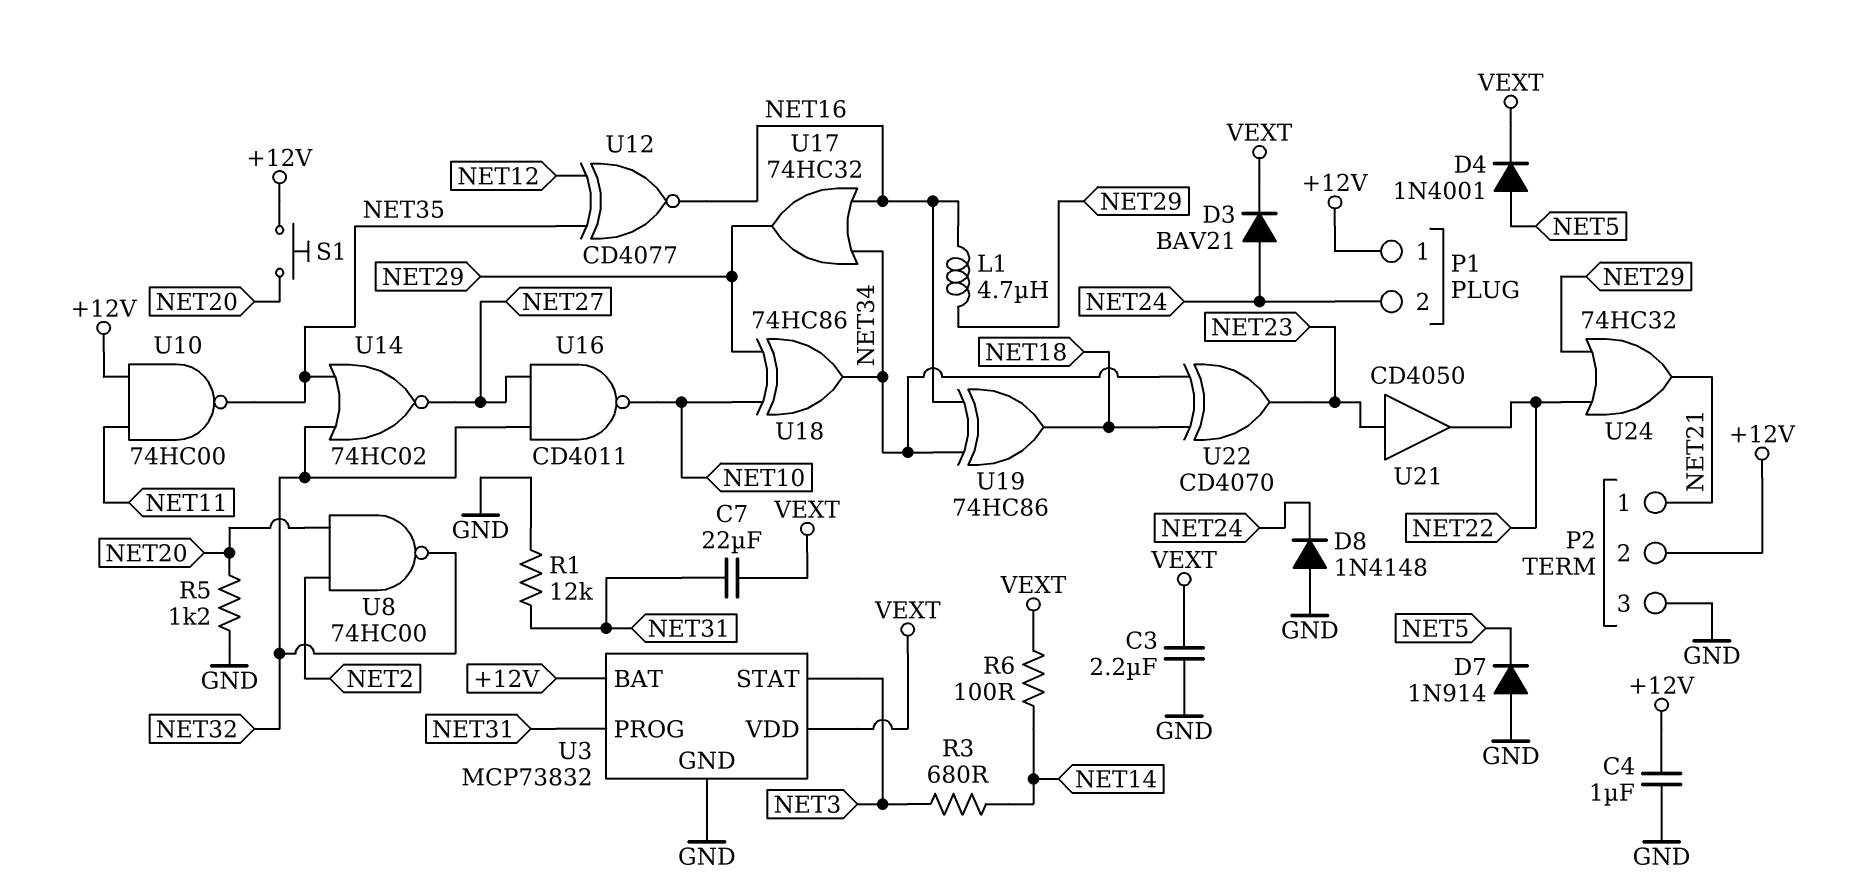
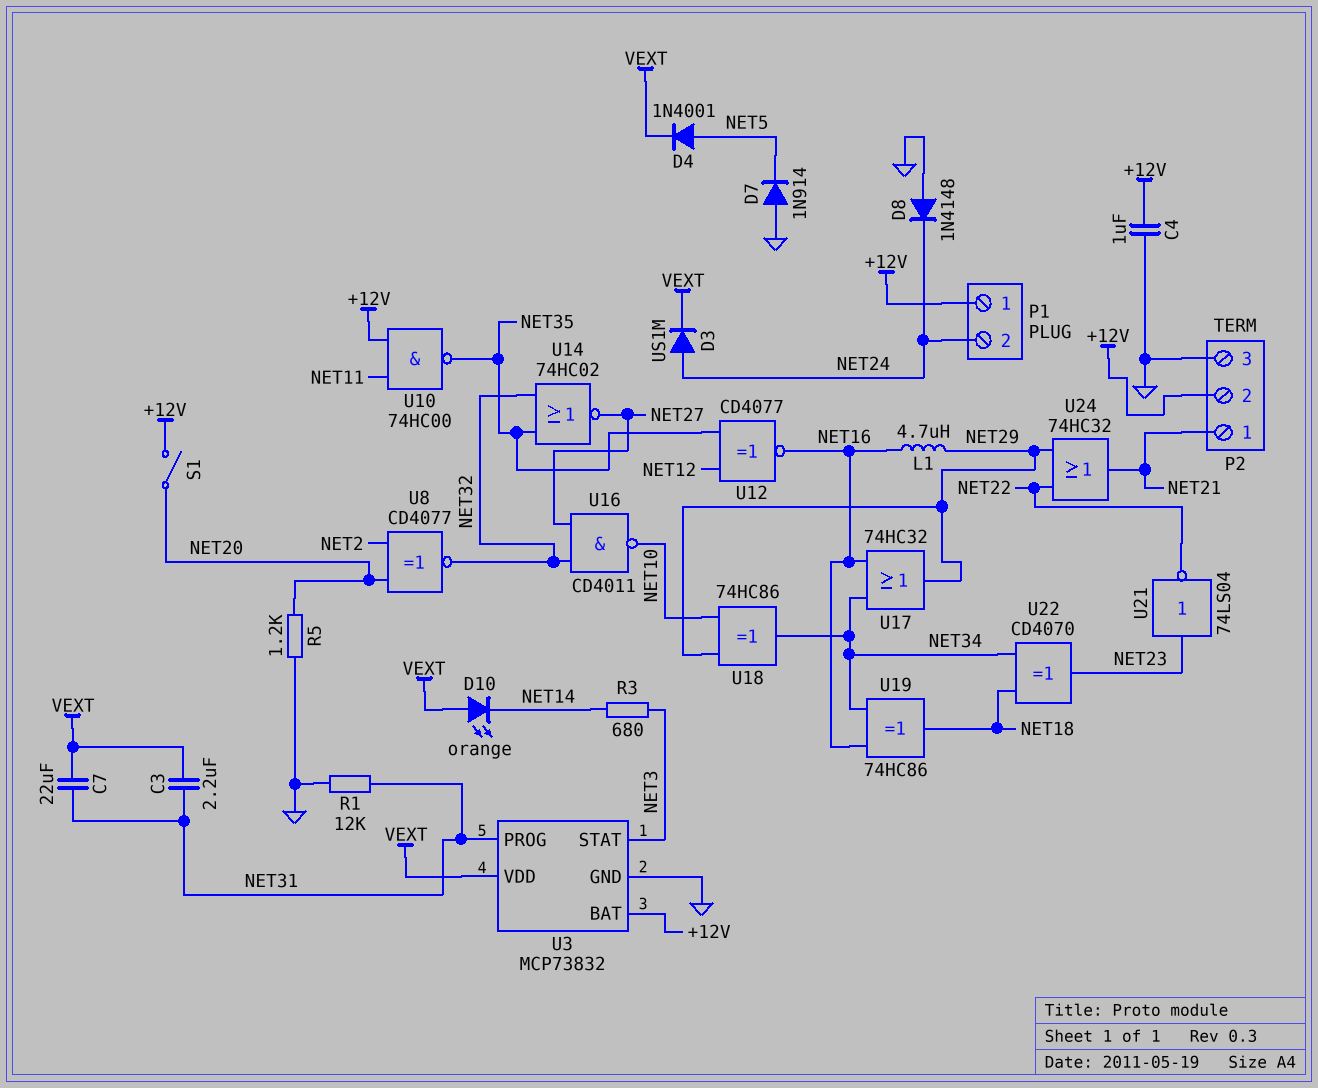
C3: 2.2uF (GND, VEXT) -> 2.2uF (NET31, VEXT)
D3: diode BAV21 (A NET24, K VEXT) -> diode US1M (A NET24, K VEXT)
D10: none -> LED orange (A VEXT, K NET14)
R6: 100 (NET14, VEXT) -> none
S1: button (+12V, NET20) -> switch (+12V, NET20)
U8: NAND 74HC00 (in NET2, in NET20, out NET32) -> XNOR CD4077 (in NET2, in NET20, out NET32)
U21: buffer CD4050 (in NET23, out NET22) -> NOT 74LS04 (in NET23, out NET22)

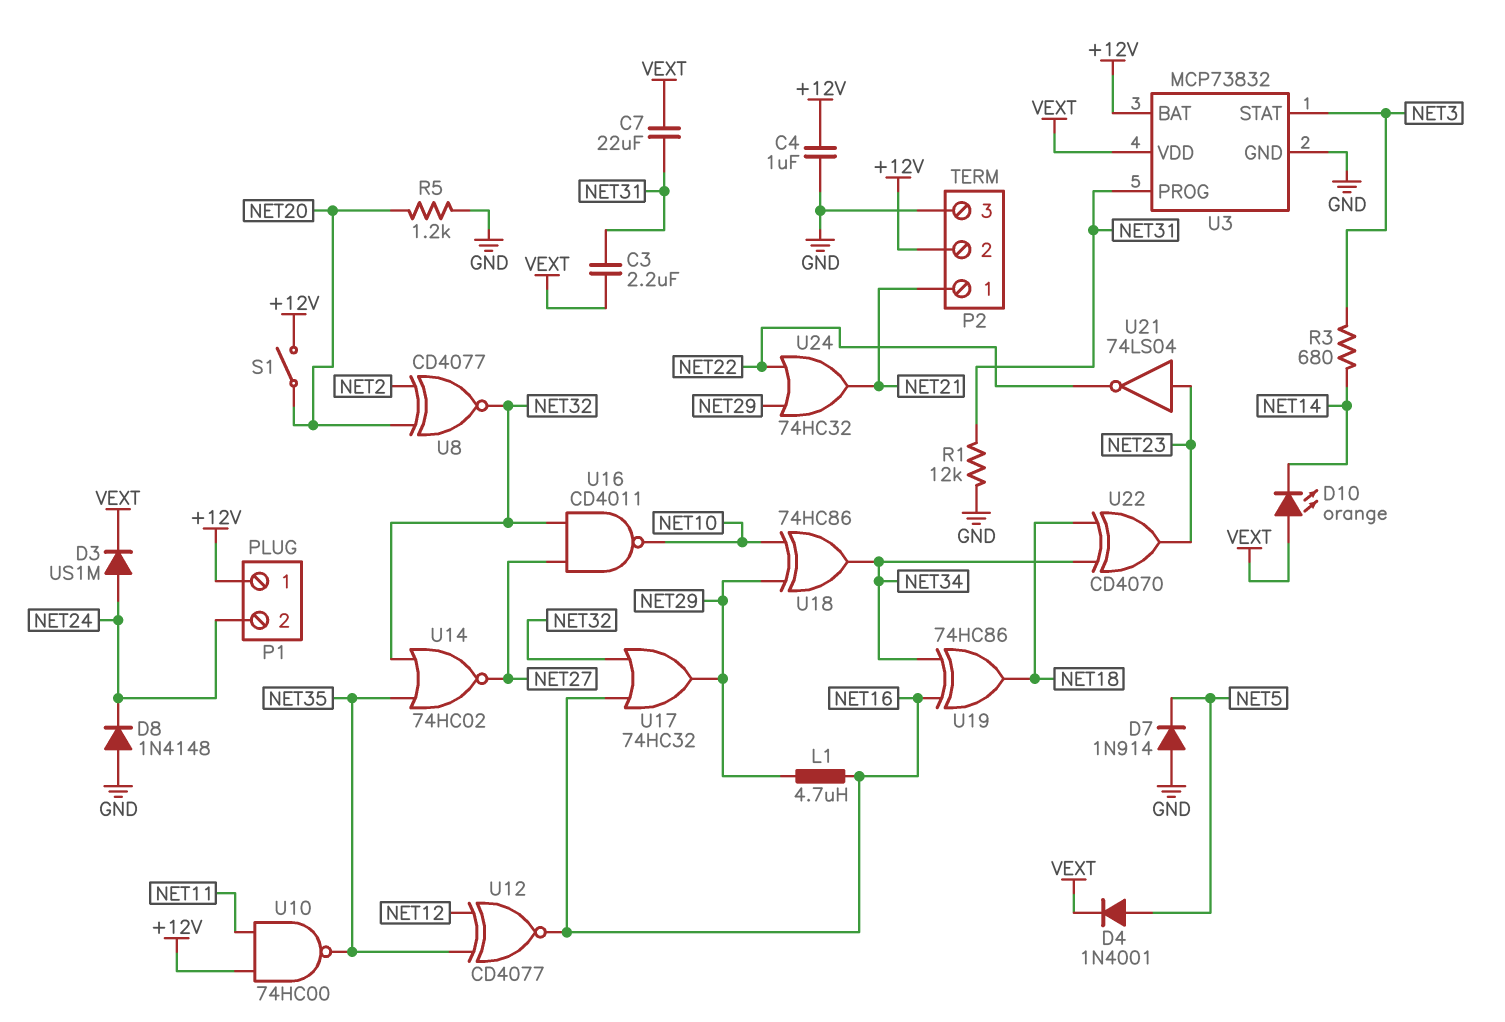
U17: OR 74HC32 (in NET16, in NET34, out NET29) -> OR 74HC32 (in NET16, in NET32, out NET29)

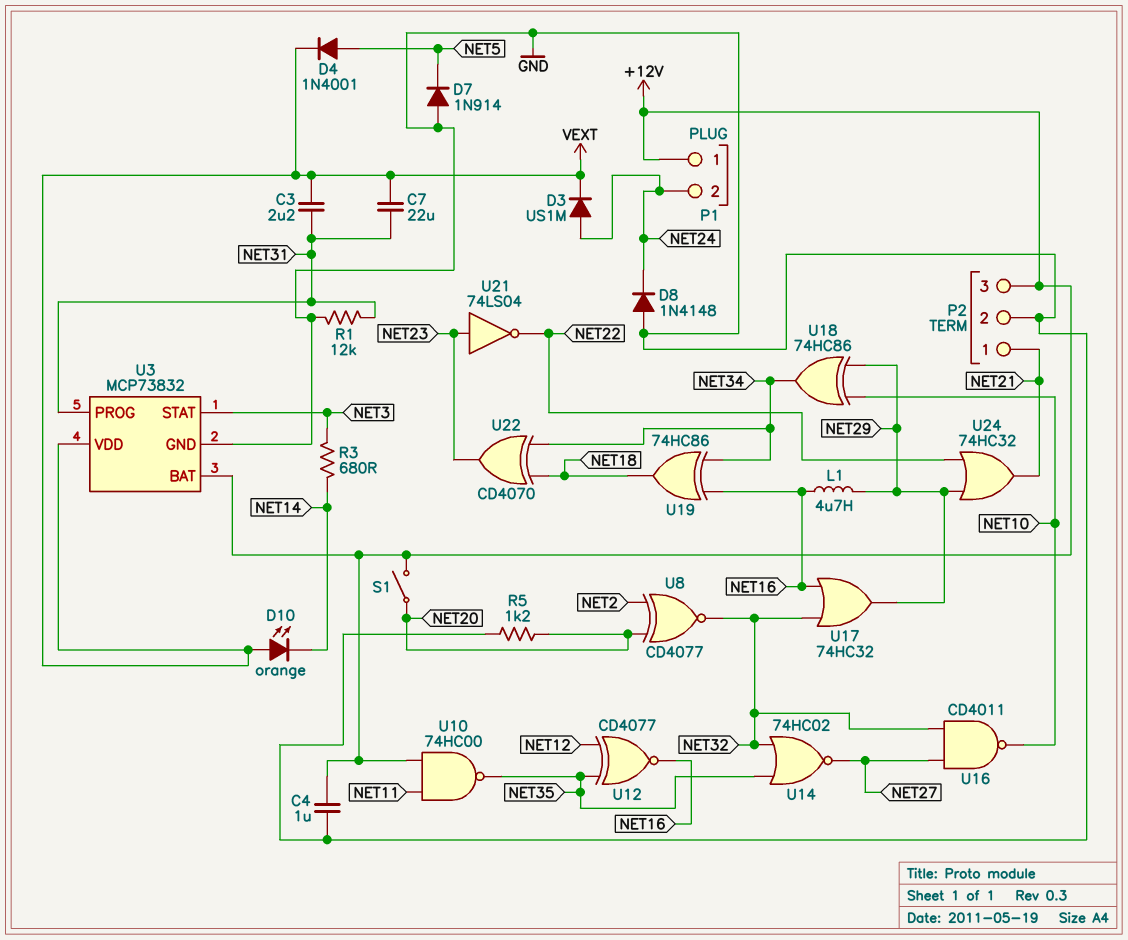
P2 pin 2: +12V -> GND
P2 pin 3: GND -> +12V

